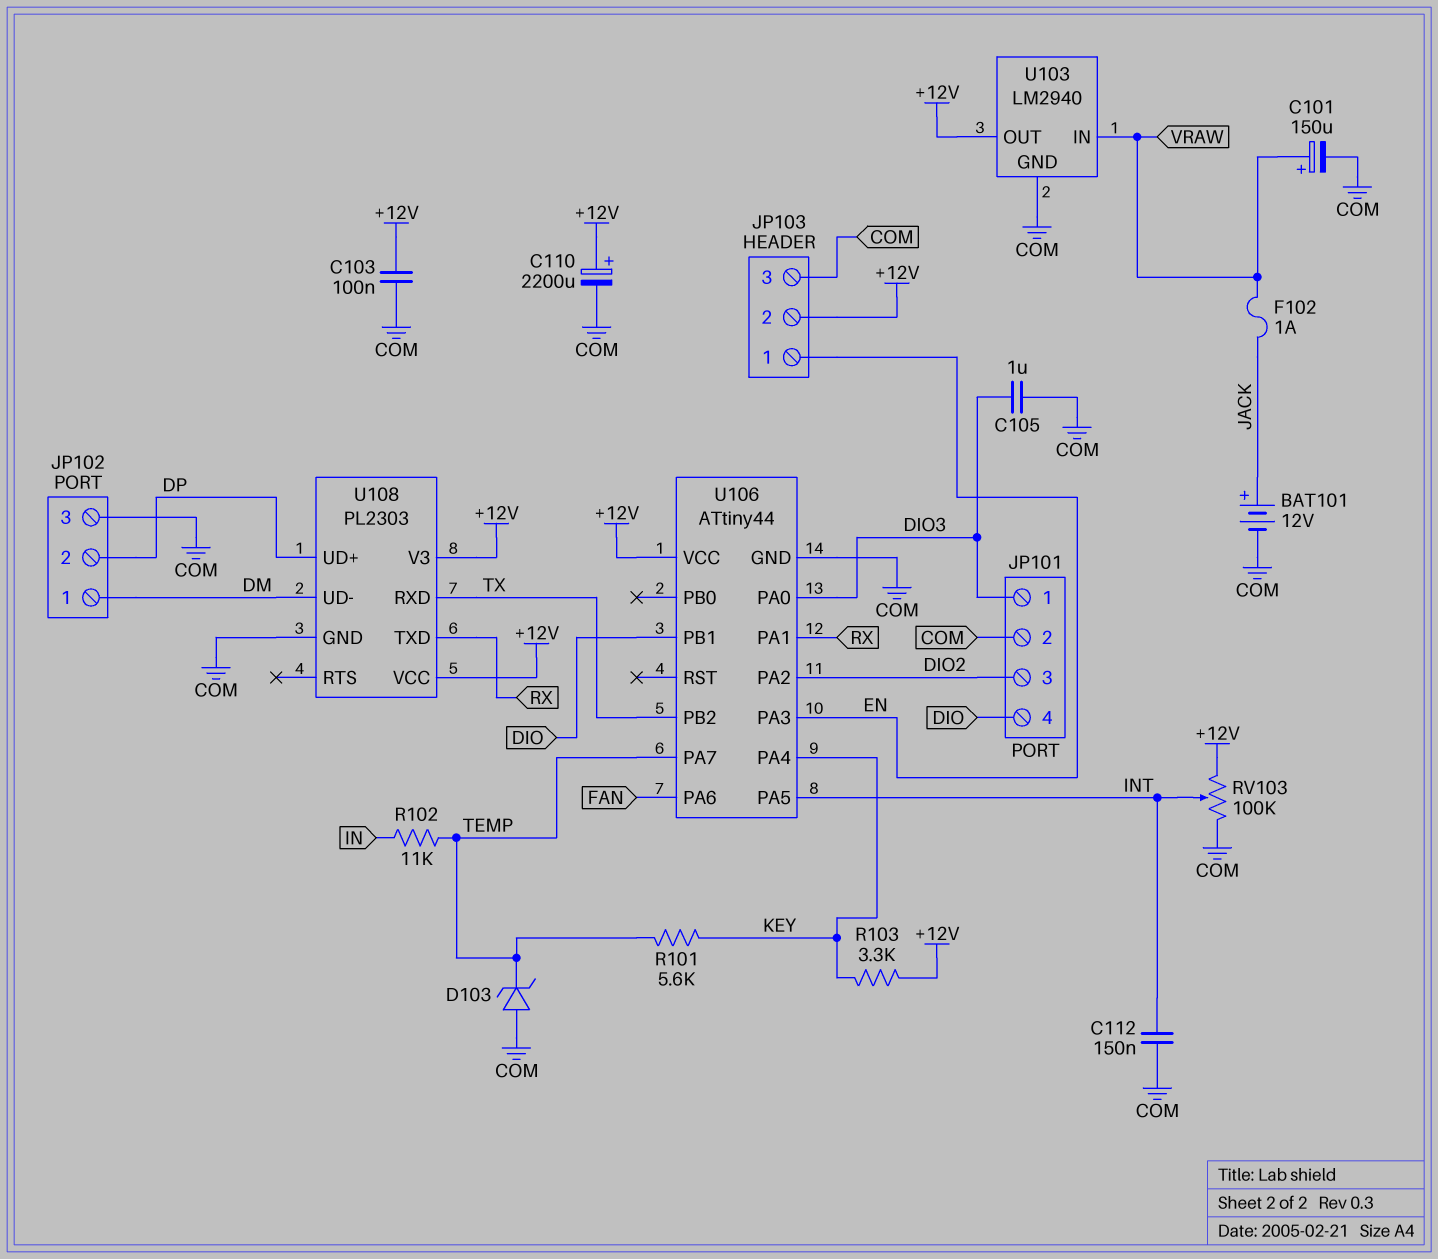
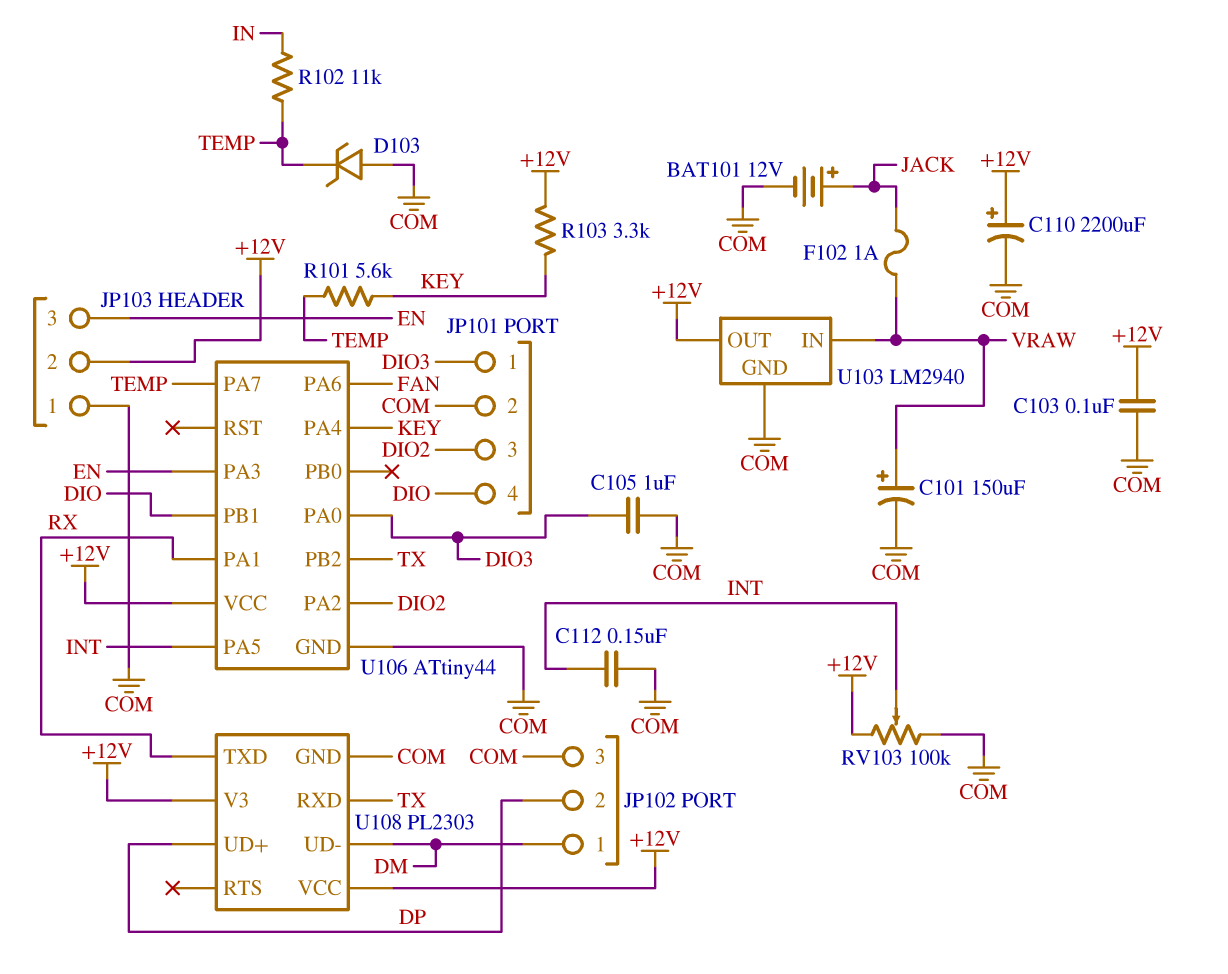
JP103 pin 1: EN -> COM
JP103 pin 3: COM -> EN

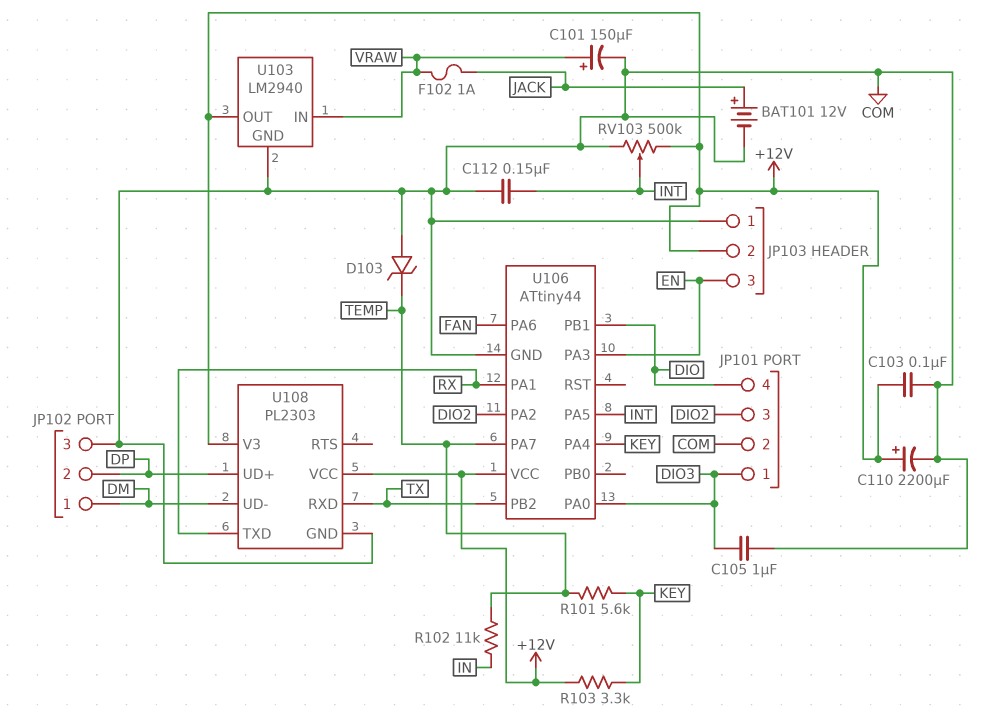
RV103: 100k (+12V, COM, wiper INT) -> 500k (+12V, COM, wiper INT)

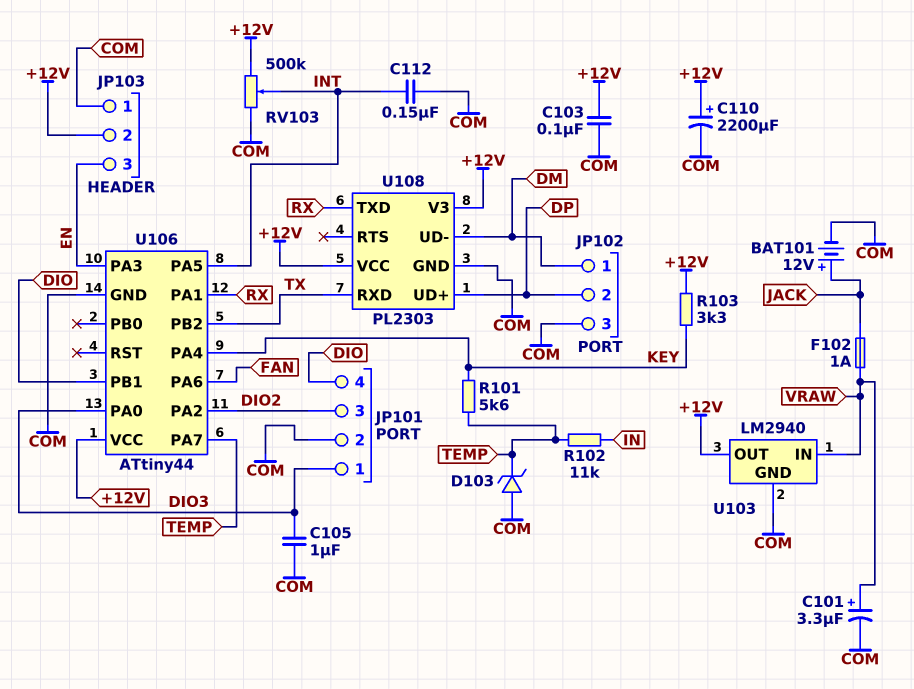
C101: 150uF (plus VRAW, minus COM) -> 3.3uF (plus VRAW, minus COM)

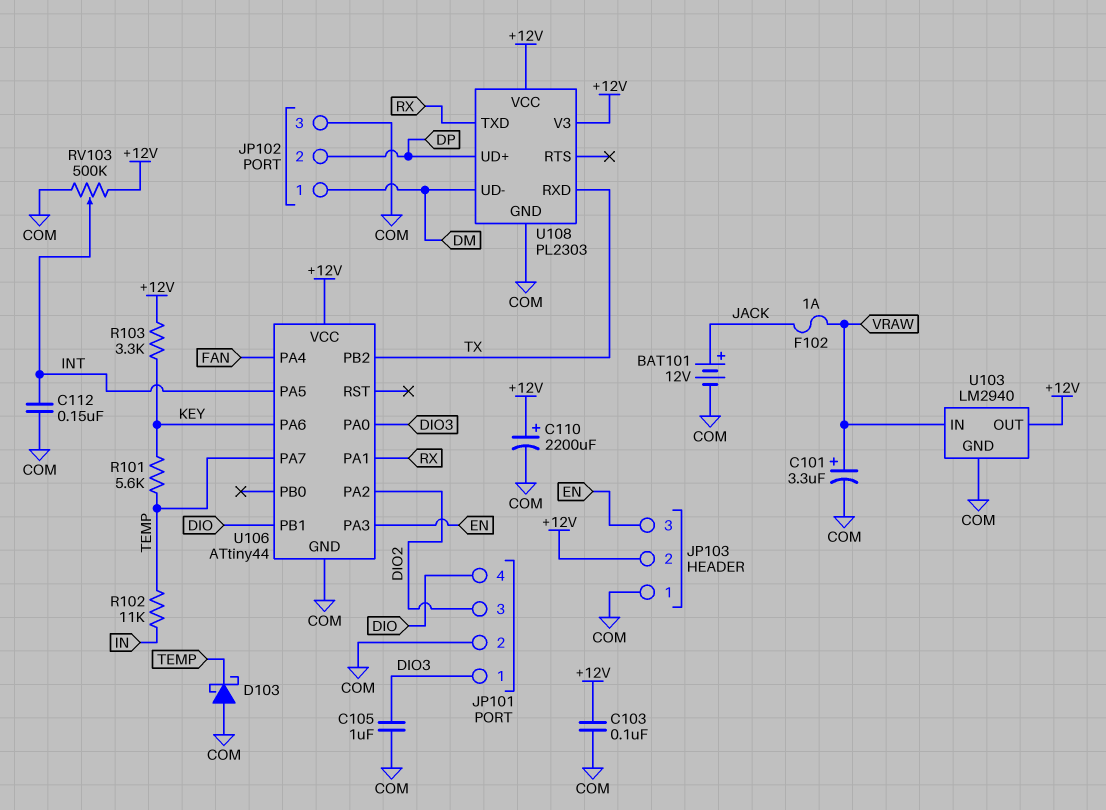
D103: zener (A COM, K TEMP) -> schottky (A COM, K TEMP)
U106 pin PA4: KEY -> FAN
U106 pin PA6: FAN -> KEY

